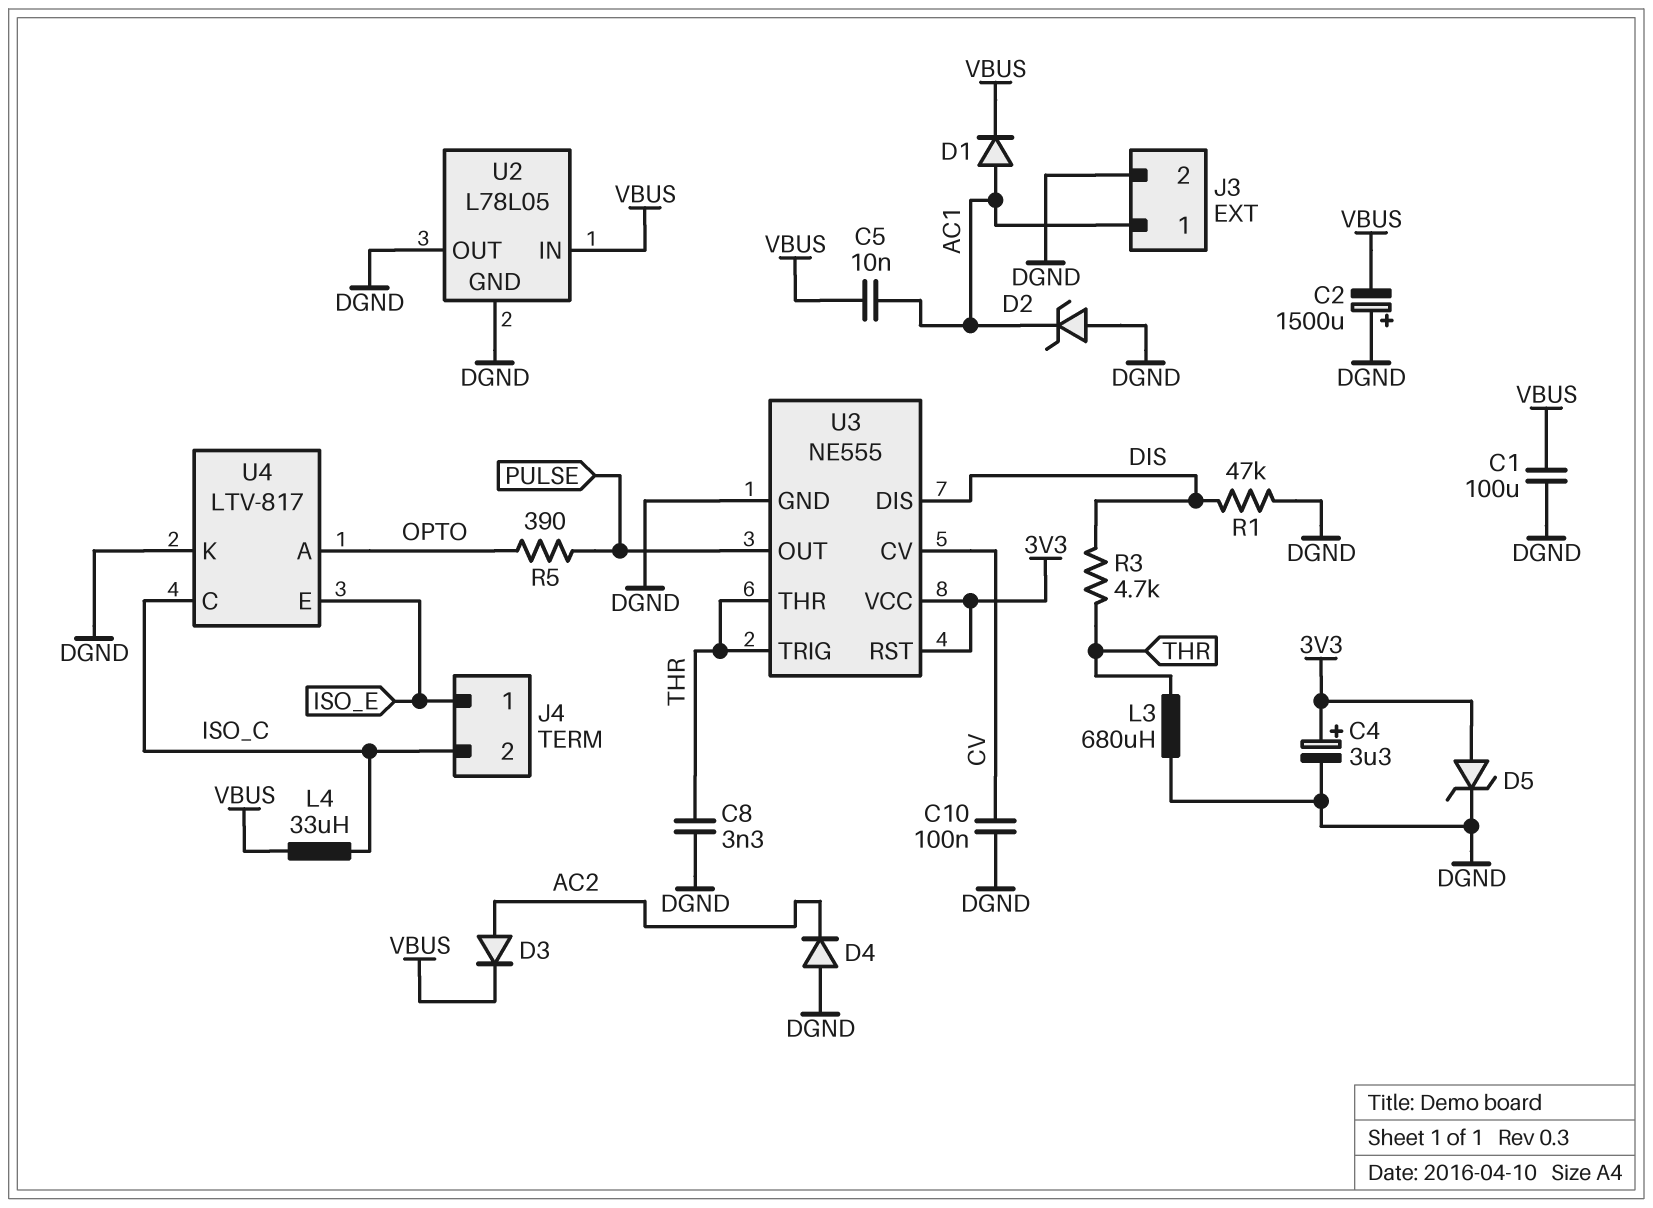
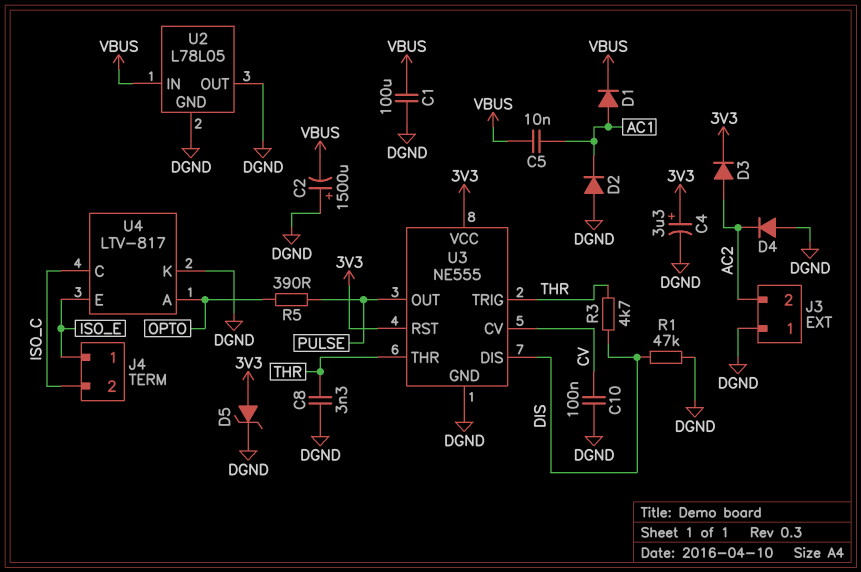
D2: zener (A DGND, K AC1) -> diode (A DGND, K AC1)
D3: diode (A AC2, K VBUS) -> diode (A AC2, K 3V3)
J3 pin 1: AC1 -> DGND
J3 pin 2: DGND -> AC2
L3: 680uH (DGND, THR) -> none
L4: 33uH (ISO_C, VBUS) -> none

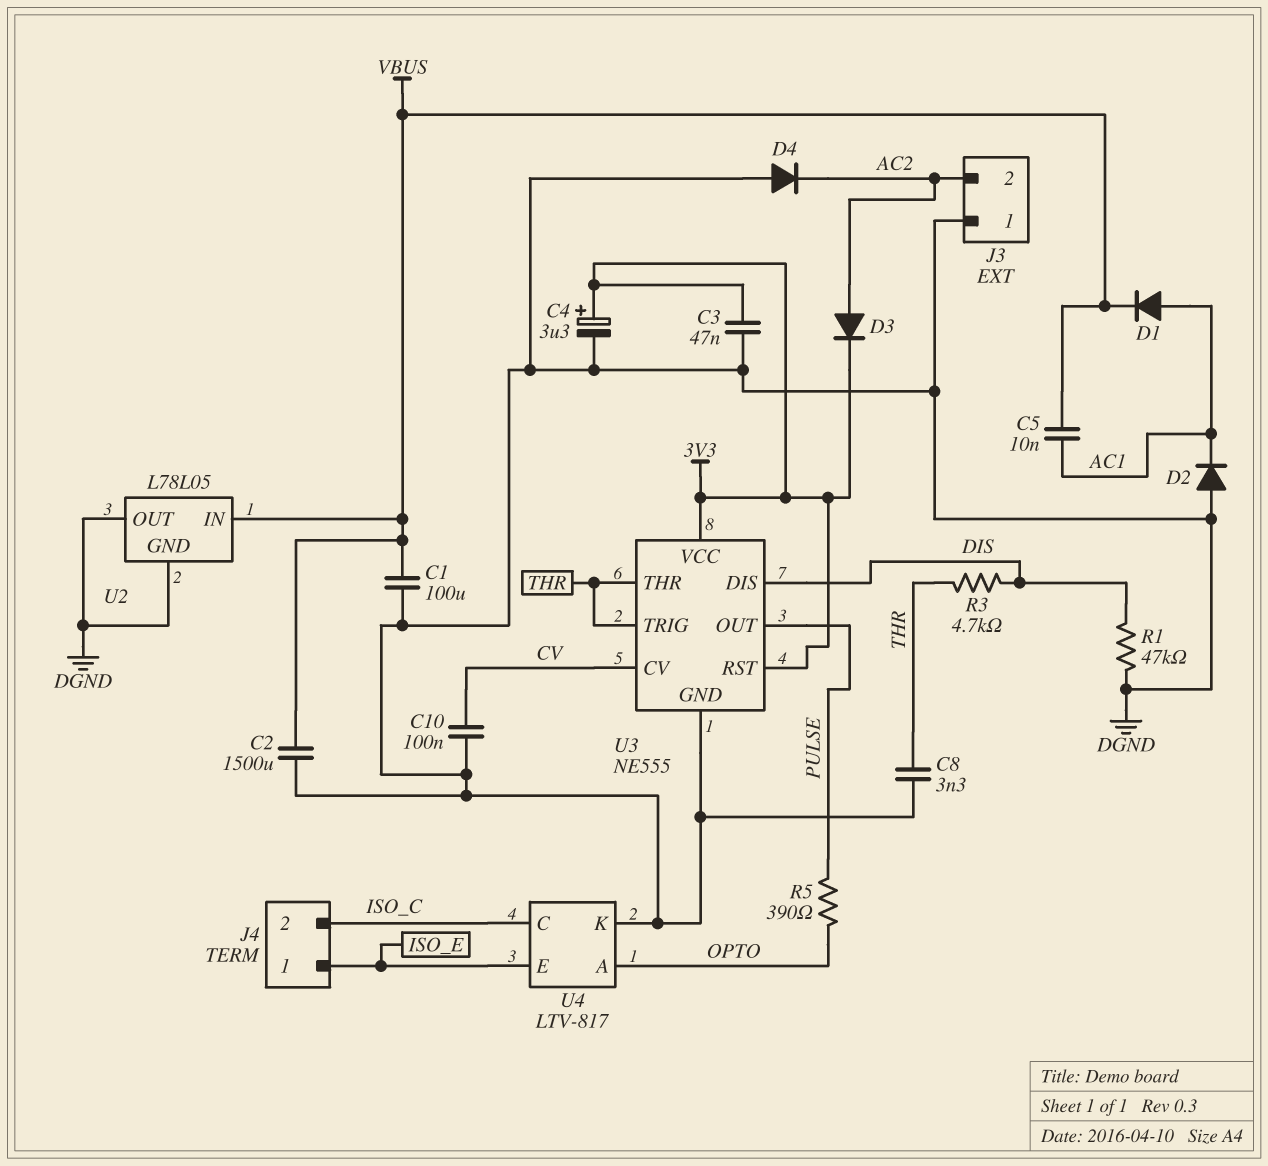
C2: 1500uF (plus DGND, minus VBUS) -> 1500uF (DGND, VBUS)
C3: none -> 47nF (3V3, DGND)
D5: zener (A 3V3, K DGND) -> none

